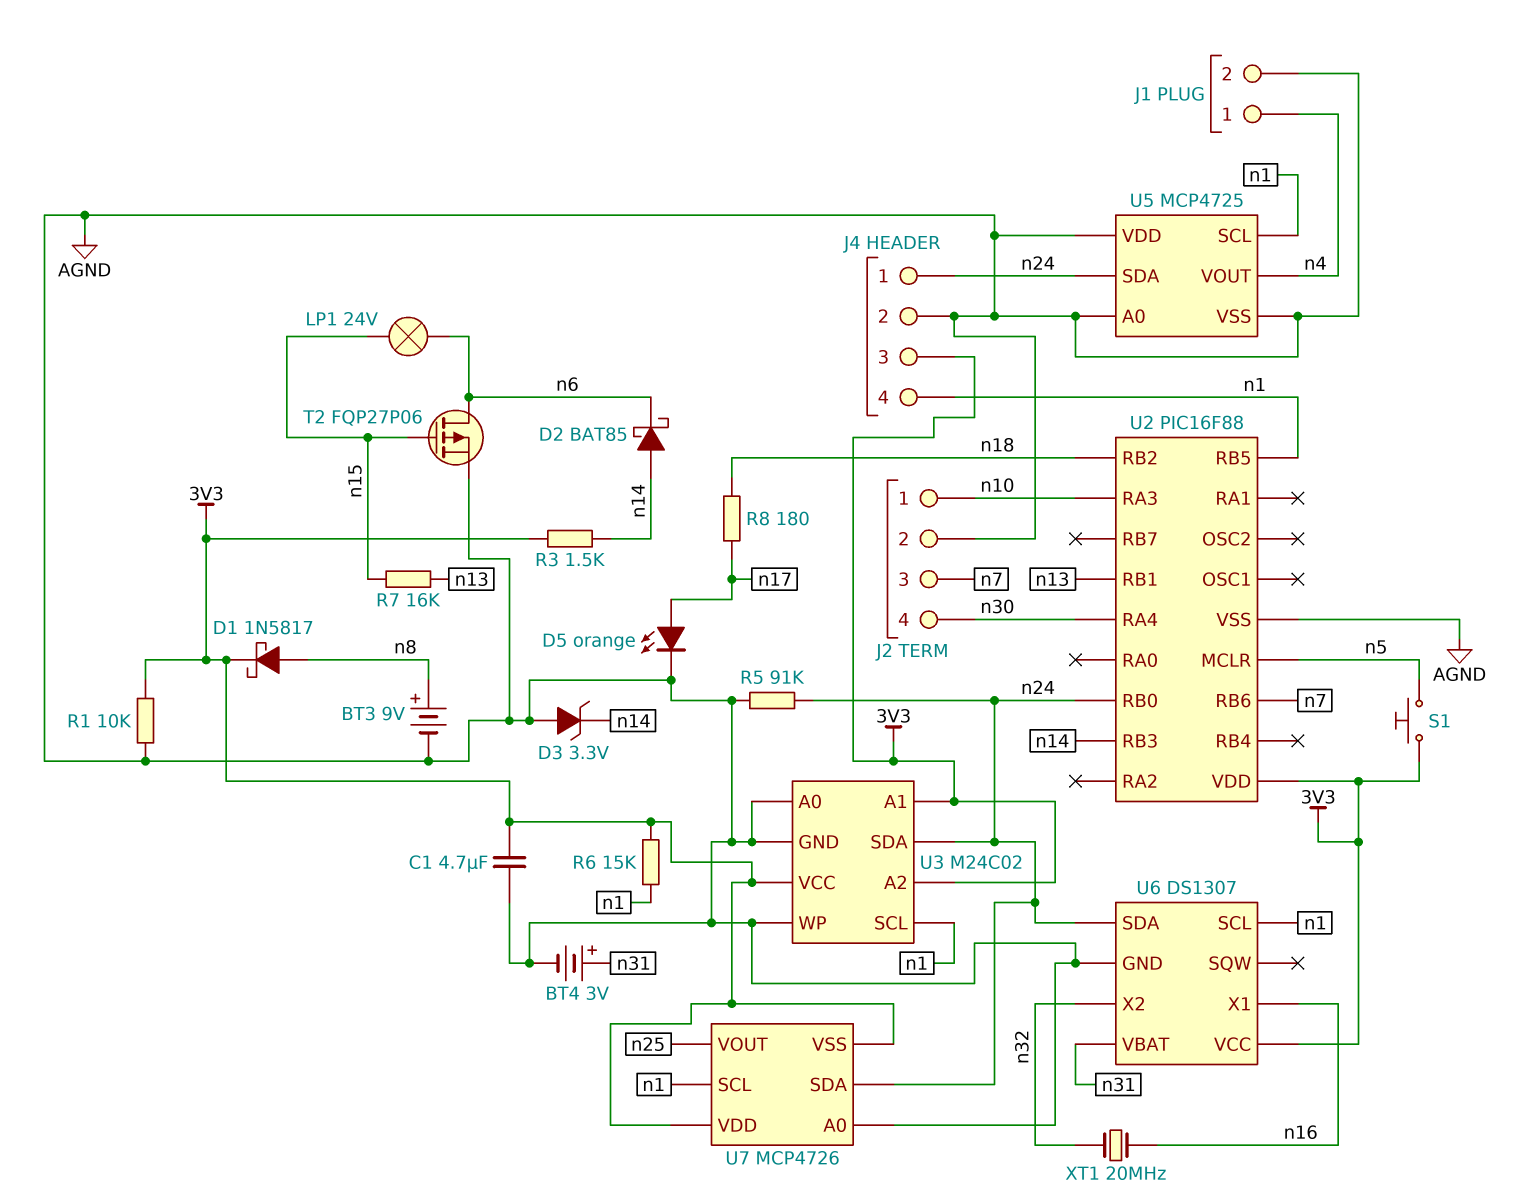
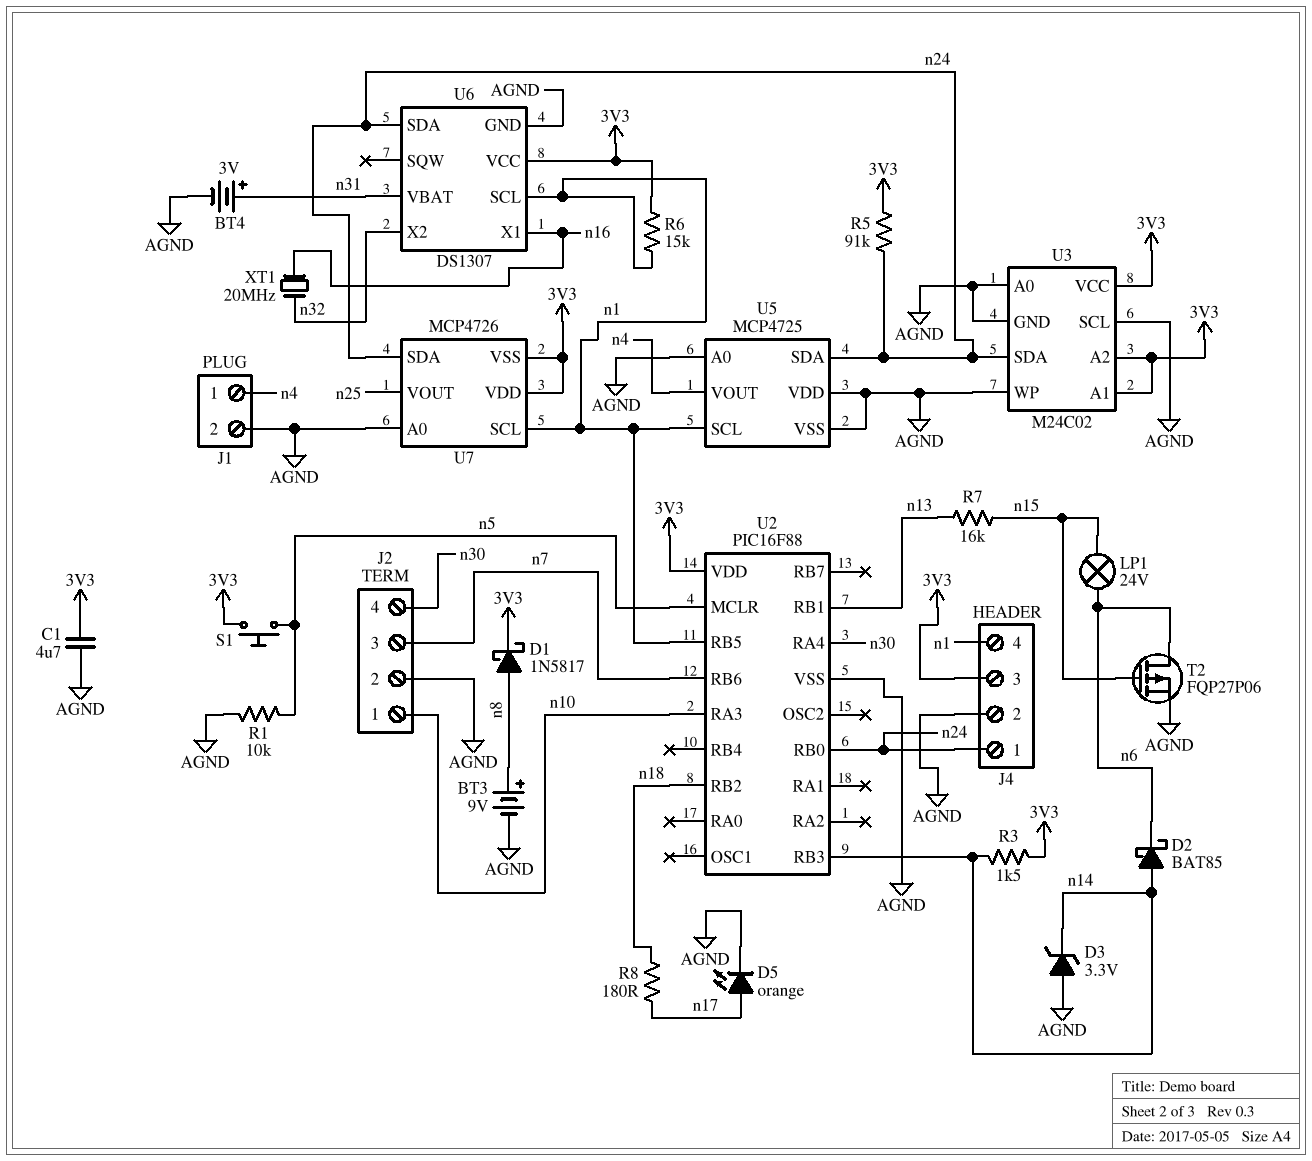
R1: 10k (3V3, AGND) -> 10k (AGND, n5)
R5: 91k (AGND, n24) -> 91k (3V3, n24)
U3 pin SCL: n1 -> AGND

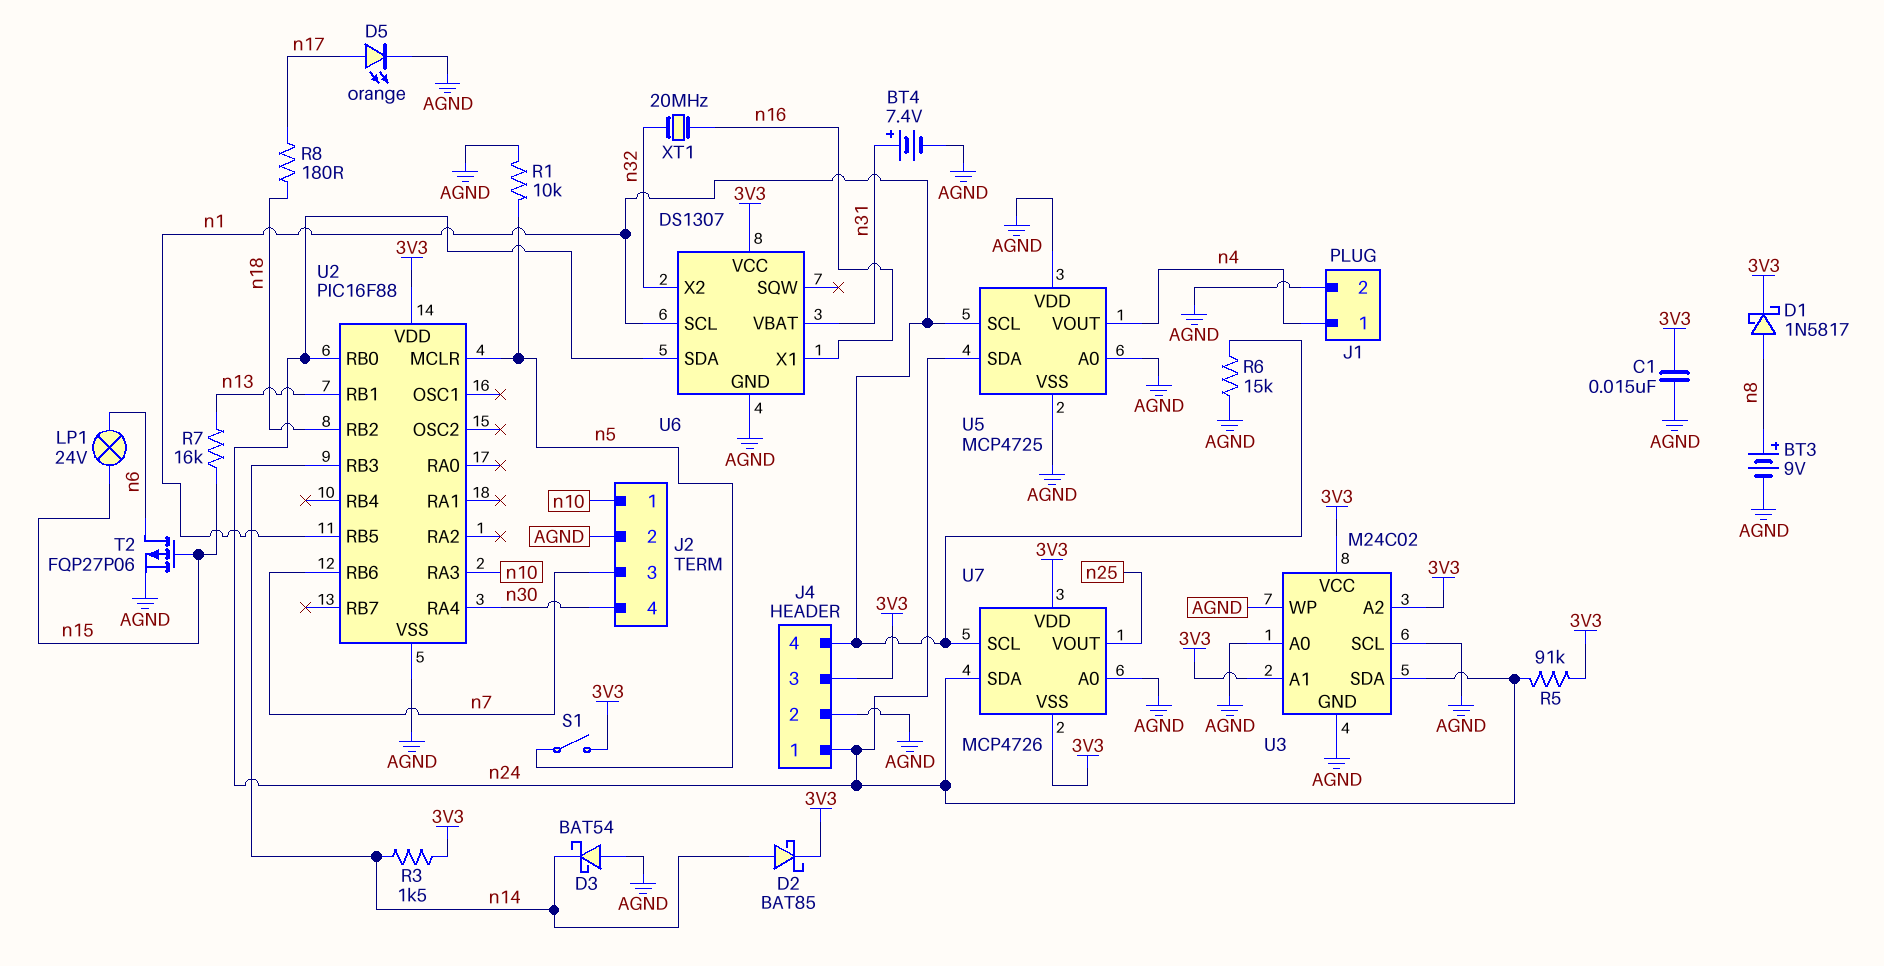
BT4: 3V (plus n31, minus AGND) -> 7.4V (plus n31, minus AGND)
C1: 4.7uF (3V3, AGND) -> 15nF (3V3, AGND)
D2: schottky BAT85 (A n14, K n6) -> schottky BAT85 (A n14, K 3V3)
D3: zener 3.3V (A AGND, K n14) -> schottky BAT54 (A AGND, K n14)
R6: 15k (3V3, n1) -> 15k (AGND, n1)
S1: button (3V3, n5) -> switch (3V3, n5)

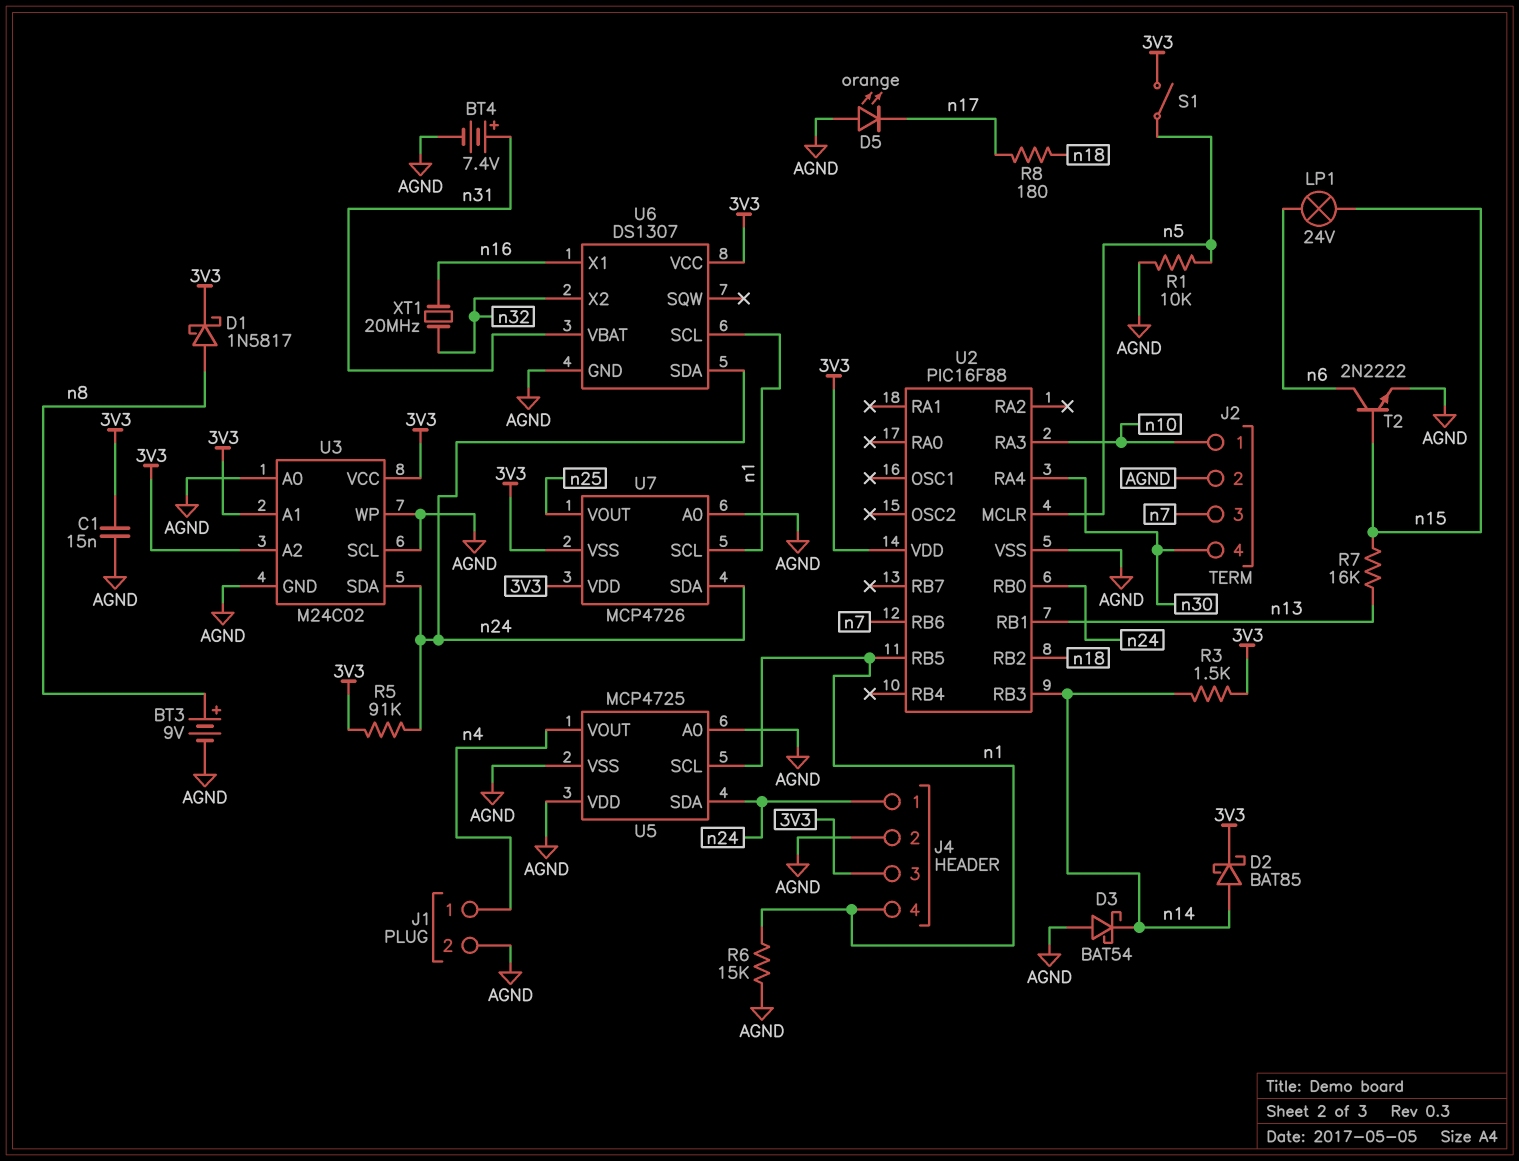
D5: LED orange (A n17, K AGND) -> LED orange (A AGND, K n17)
T2: PMOS FQP27P06 (G n15, D n6, S AGND) -> NPN 2N2222 (B n15, C n6, E AGND)

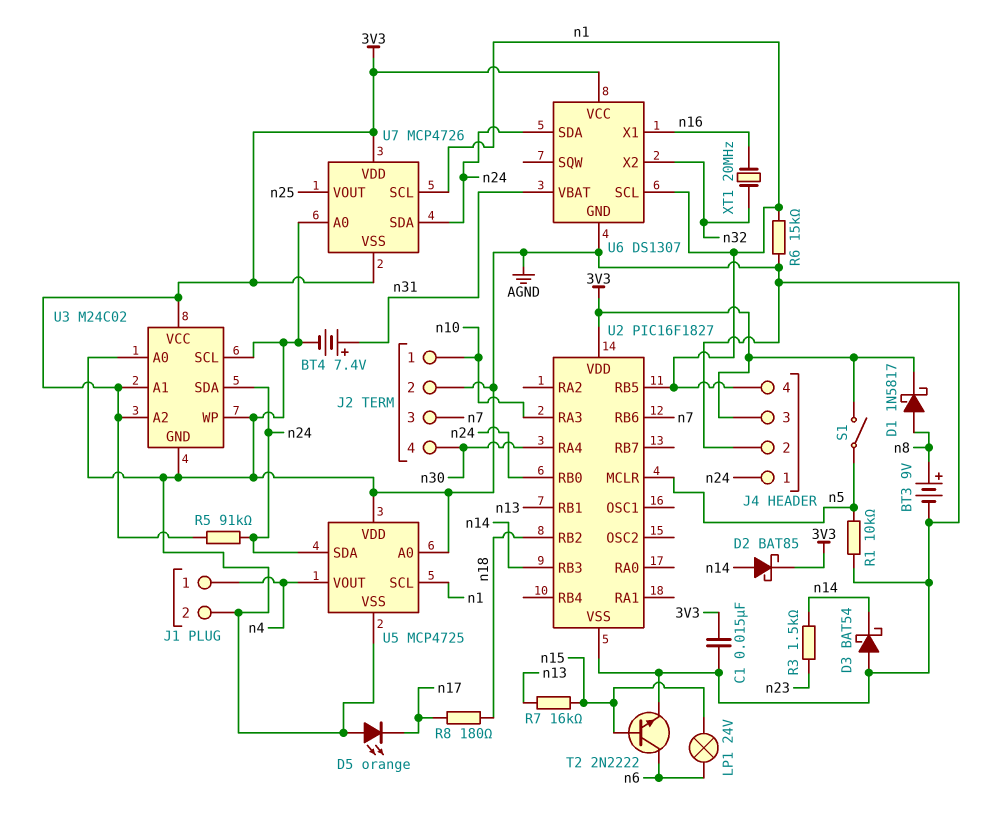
R3: 1.5k (3V3, n14) -> 1.5k (n14, n23)
U2: PIC16F88 -> PIC16F1827

